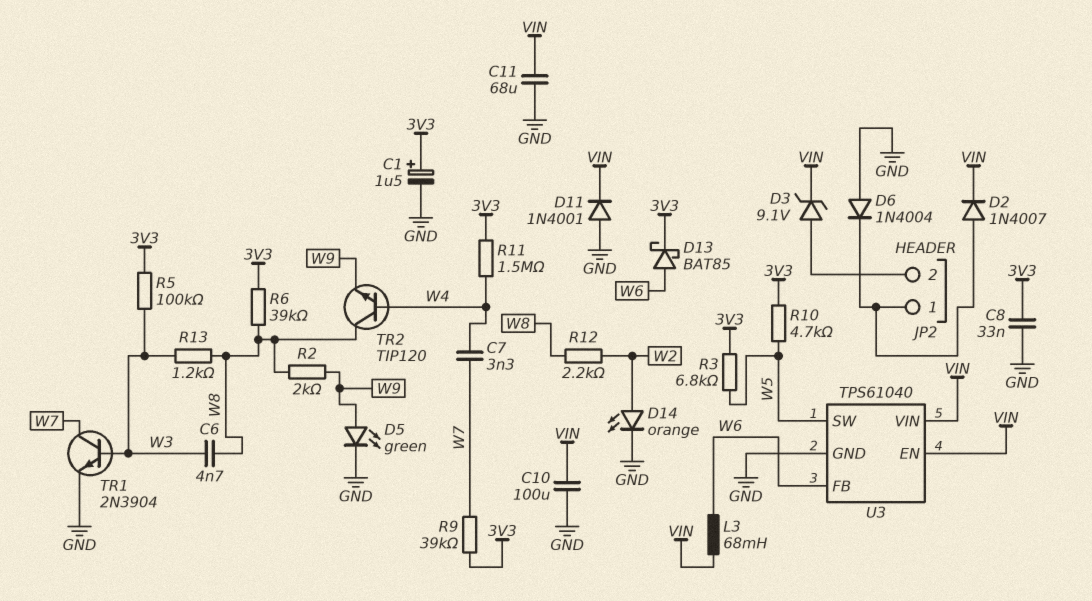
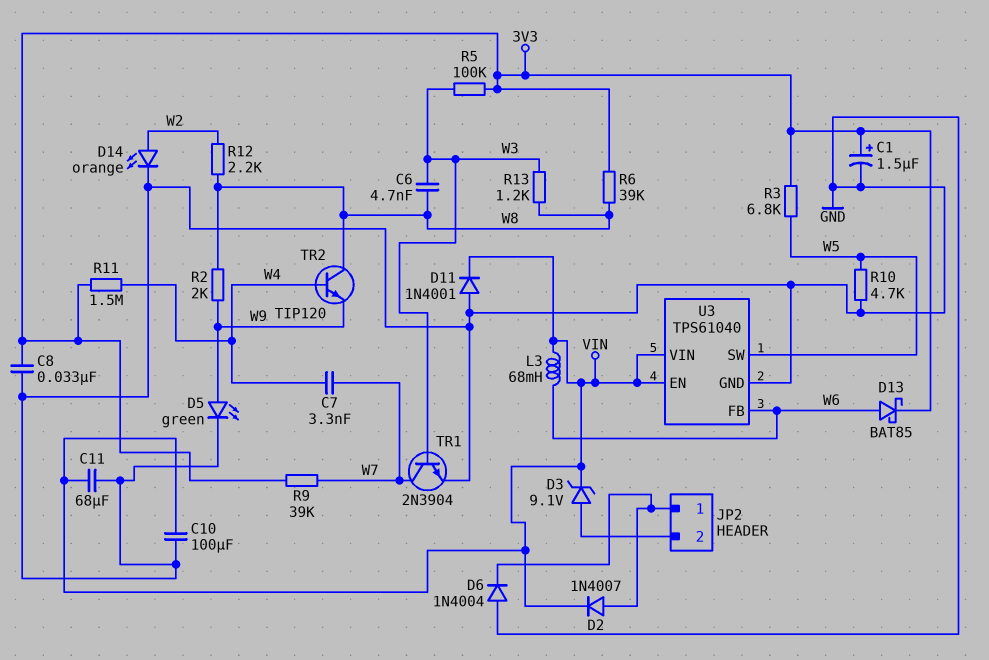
R10: 4.7k (3V3, W5) -> 4.7k (GND, W5)

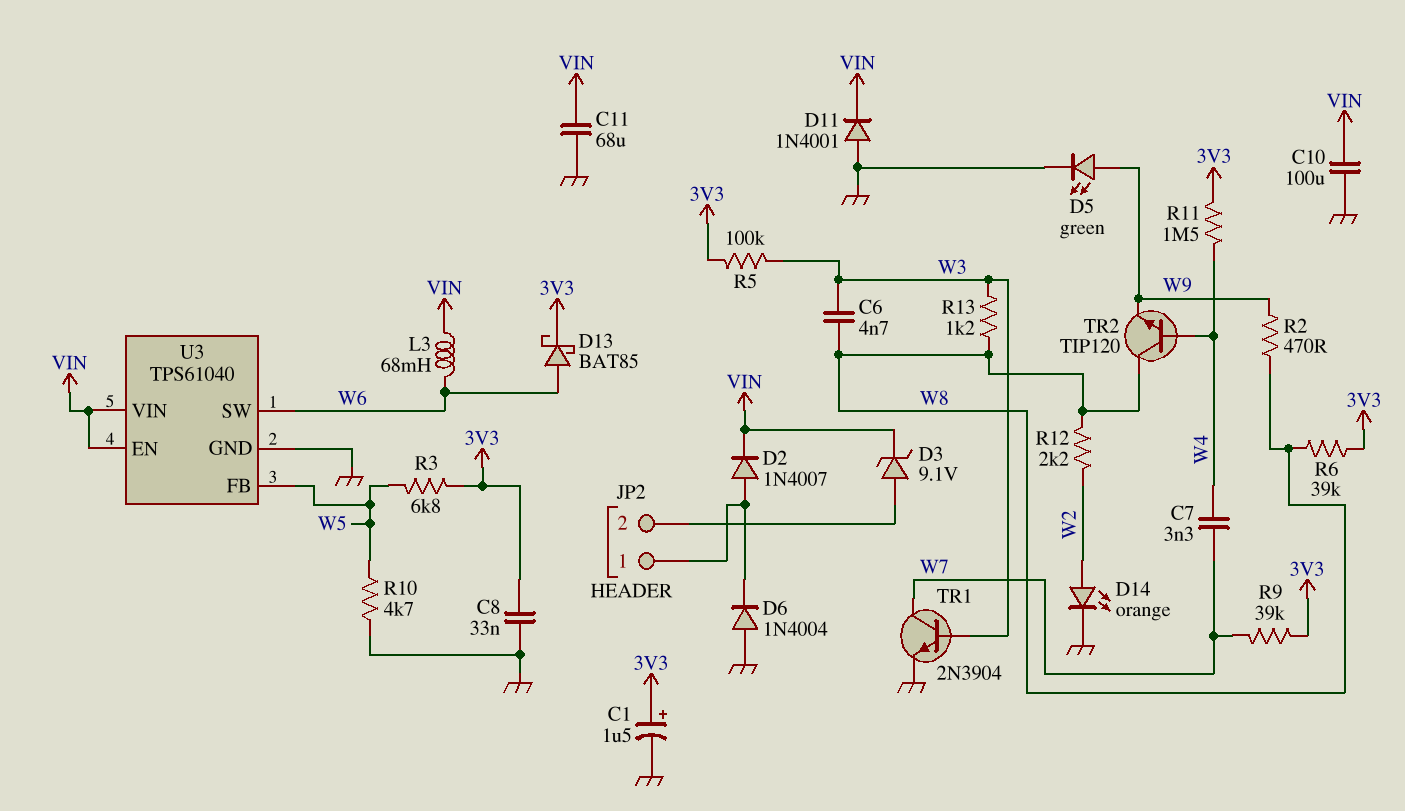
R2: 2k (W8, W9) -> 470 (W8, W9)
U3 pin FB: W6 -> W5
U3 pin SW: W5 -> W6

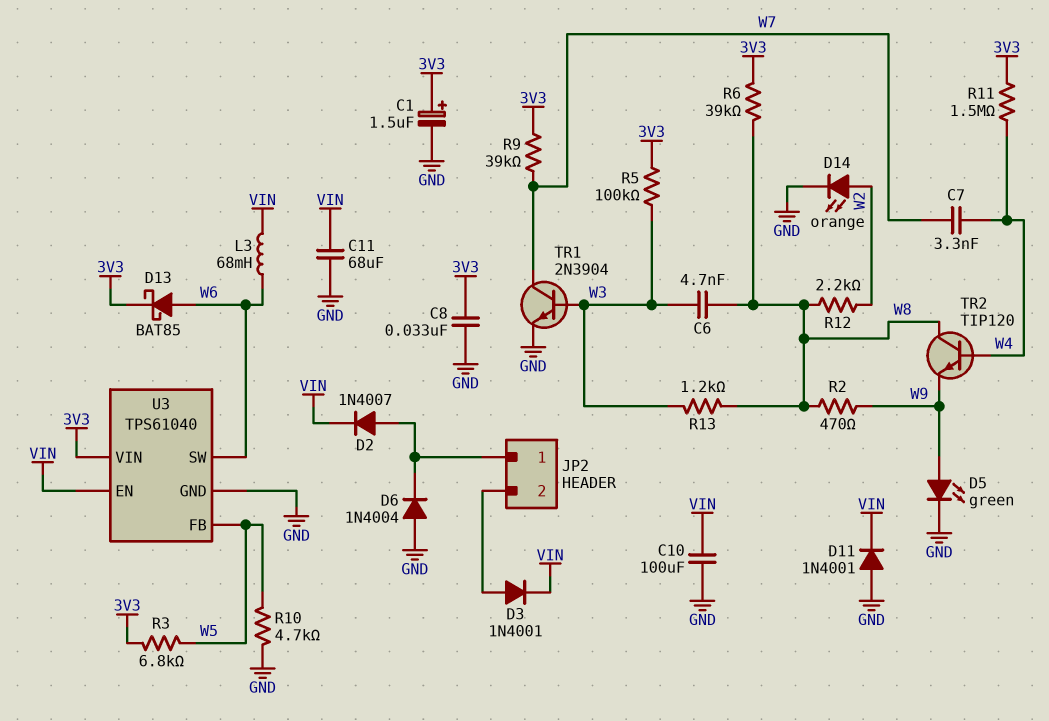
D3: zener 9.1V (A JP2/2, K VIN) -> diode 1N4001 (A JP2/2, K VIN)
U3 pin VIN: VIN -> 3V3

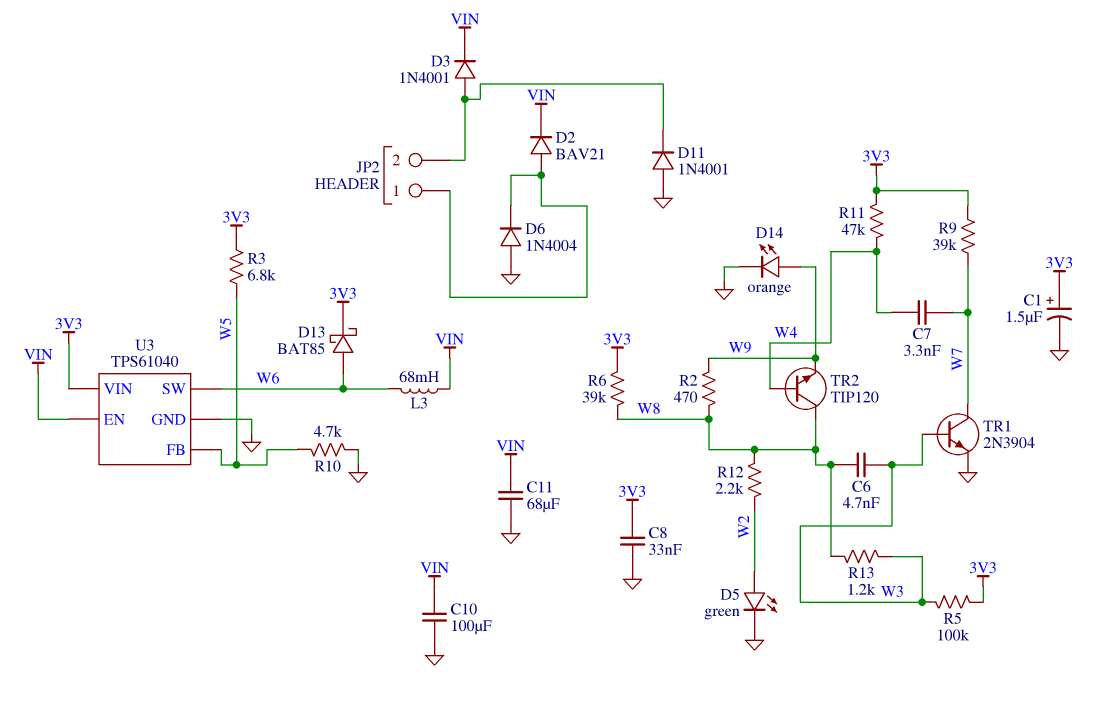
D2: diode 1N4007 (A JP2/1, K VIN) -> diode BAV21 (A JP2/1, K VIN)
D5: LED green (A W9, K GND) -> LED green (A W2, K GND)
D11: diode 1N4001 (A GND, K VIN) -> diode 1N4001 (A GND, K JP2/2)
D14: LED orange (A W2, K GND) -> LED orange (A W9, K GND)
R11: 1.5M (3V3, W4) -> 47k (3V3, W4)

